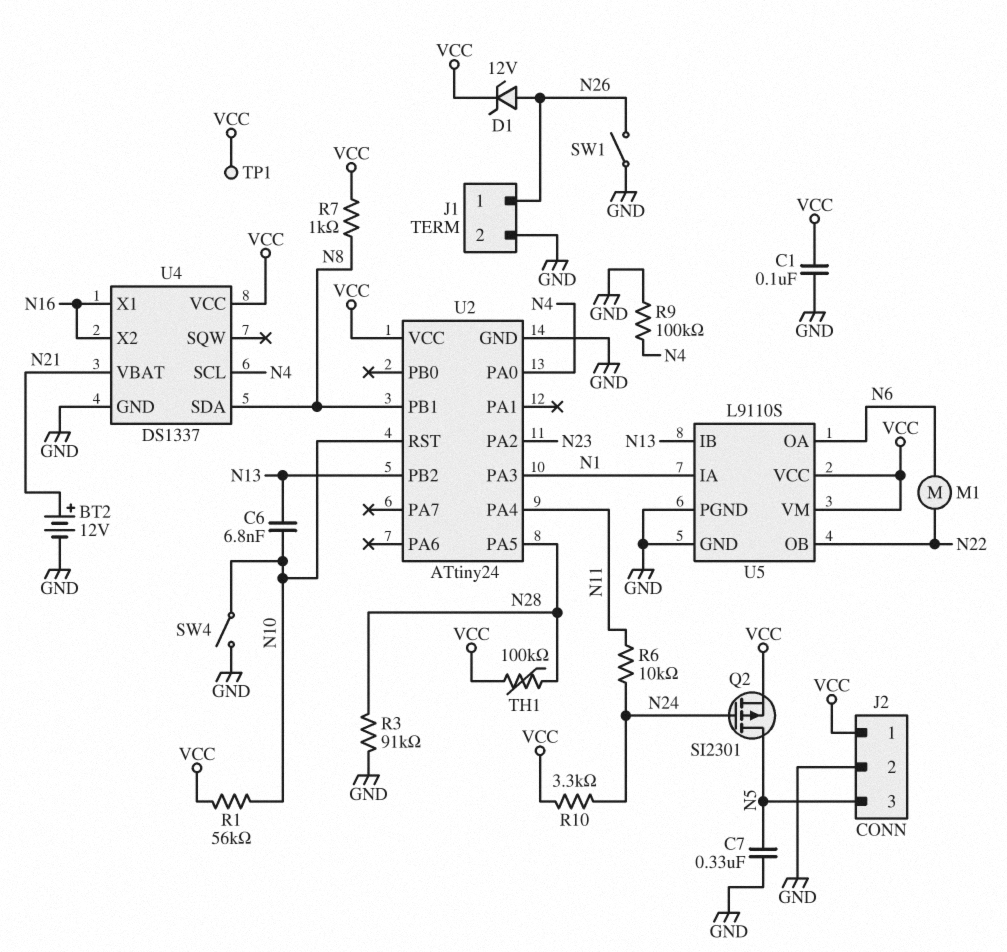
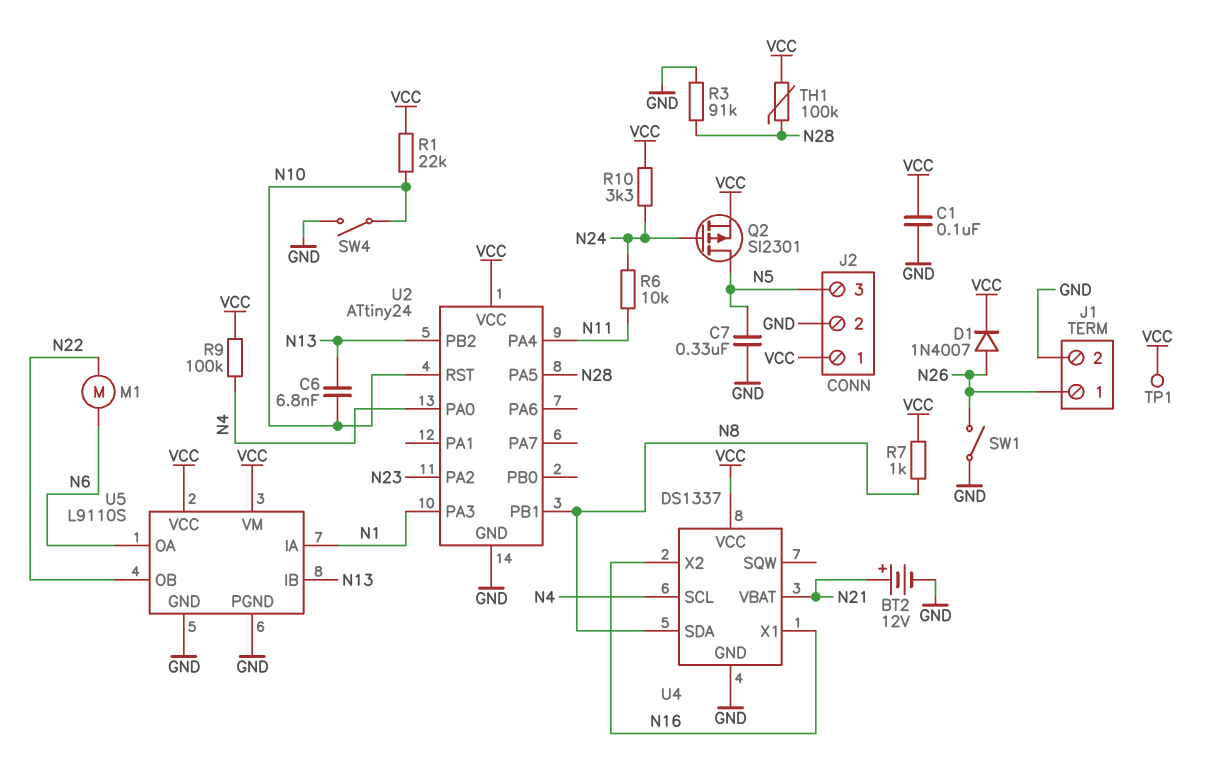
D1: zener 12V (A N26, K VCC) -> diode 1N4007 (A N26, K VCC)
R1: 56k (N10, VCC) -> 22k (N10, VCC)
R9: 100k (GND, N4) -> 100k (N4, VCC)

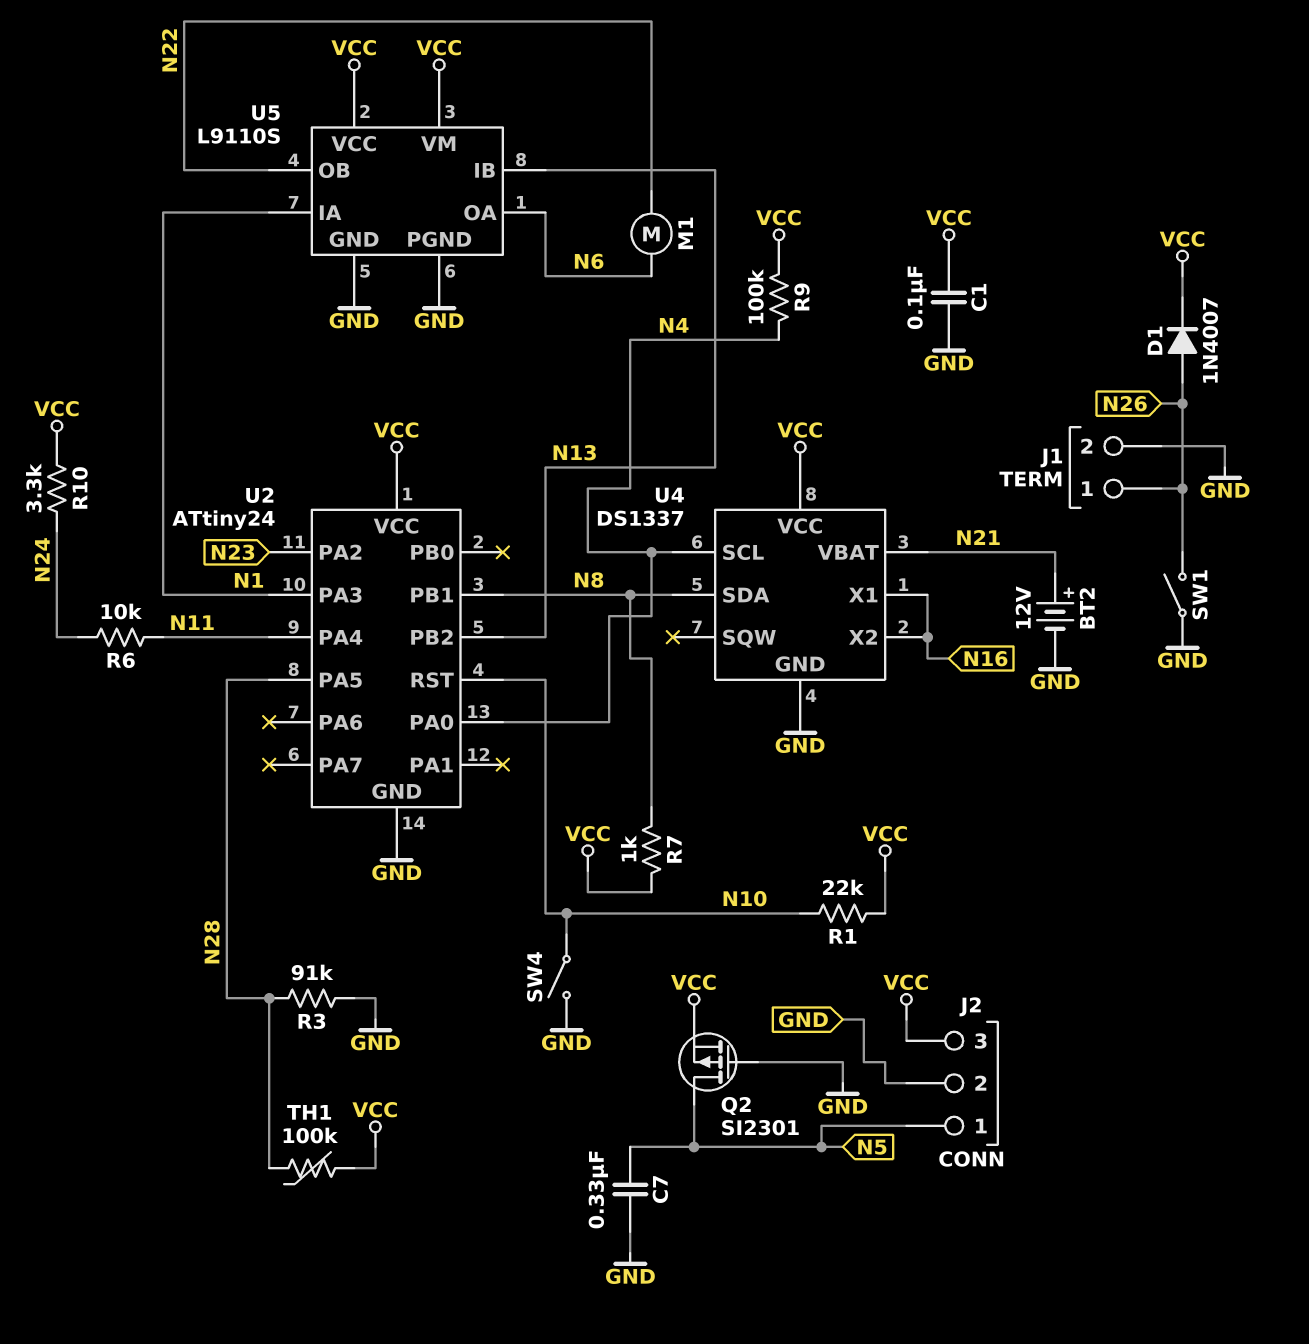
C6: 6.8nF (N10, N13) -> none
J2 pin 1: VCC -> N5
J2 pin 3: N5 -> VCC
Q2: PMOS SI2301 (G N24, D N5, S VCC) -> PMOS SI2301 (G GND, D N5, S VCC)
TP1: test point (VCC) -> none

